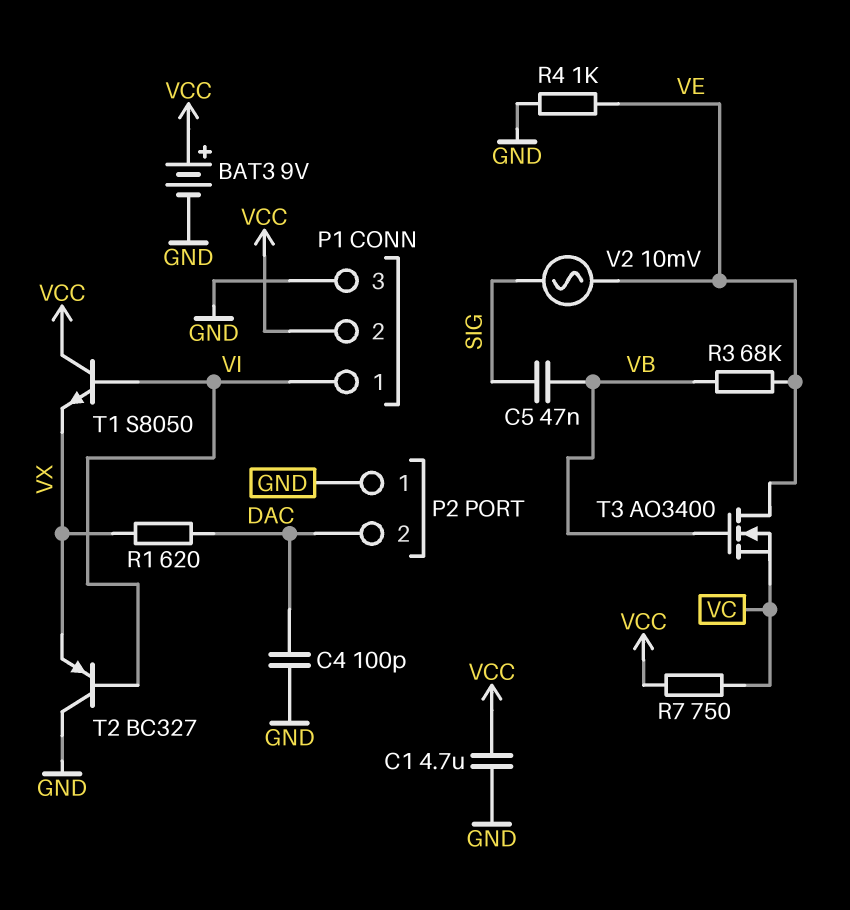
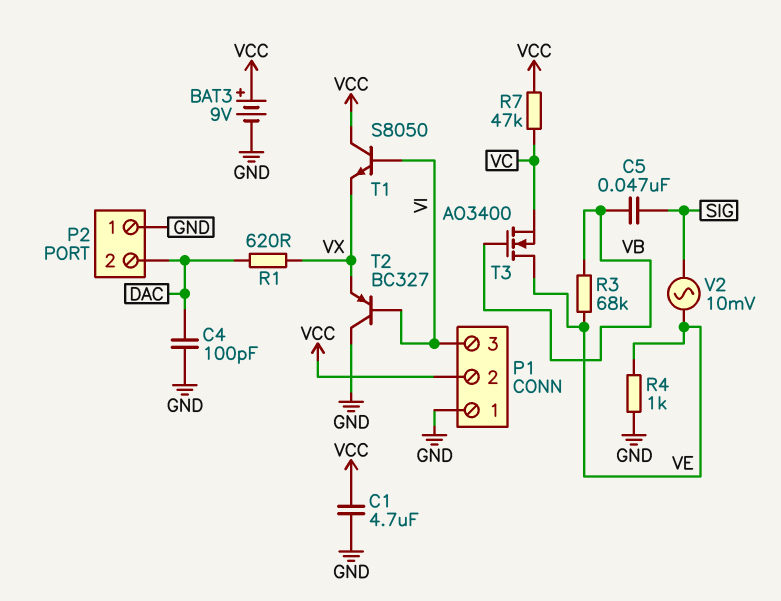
P1 pin 1: VI -> GND
P1 pin 3: GND -> VI
R7: 750 (VC, VCC) -> 47k (VC, VCC)

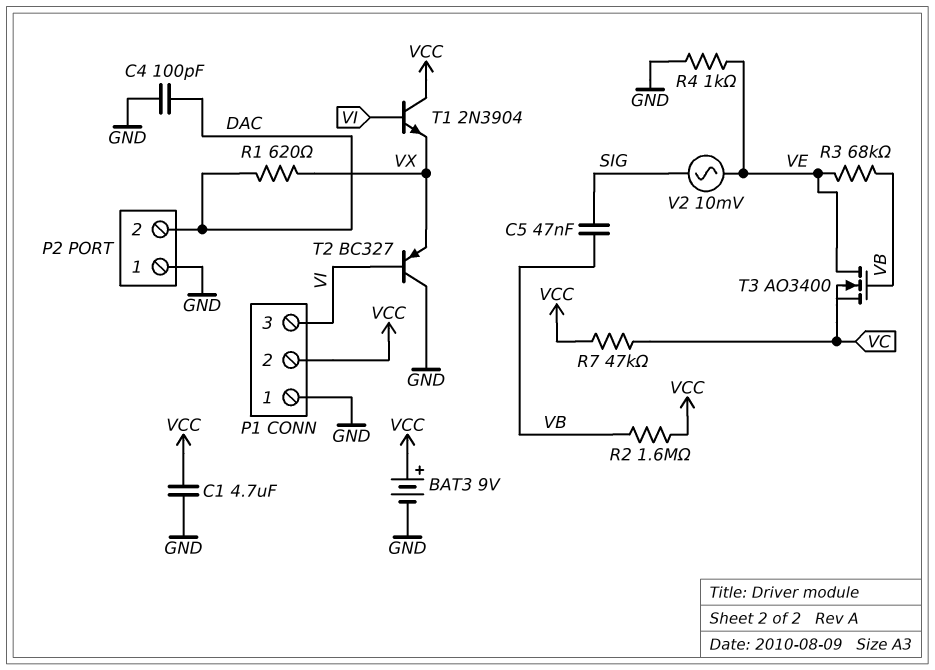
R2: none -> 1.6M (VB, VCC)
T1: NPN S8050 (B VI, C VCC, E VX) -> NPN 2N3904 (B VI, C VCC, E VX)

